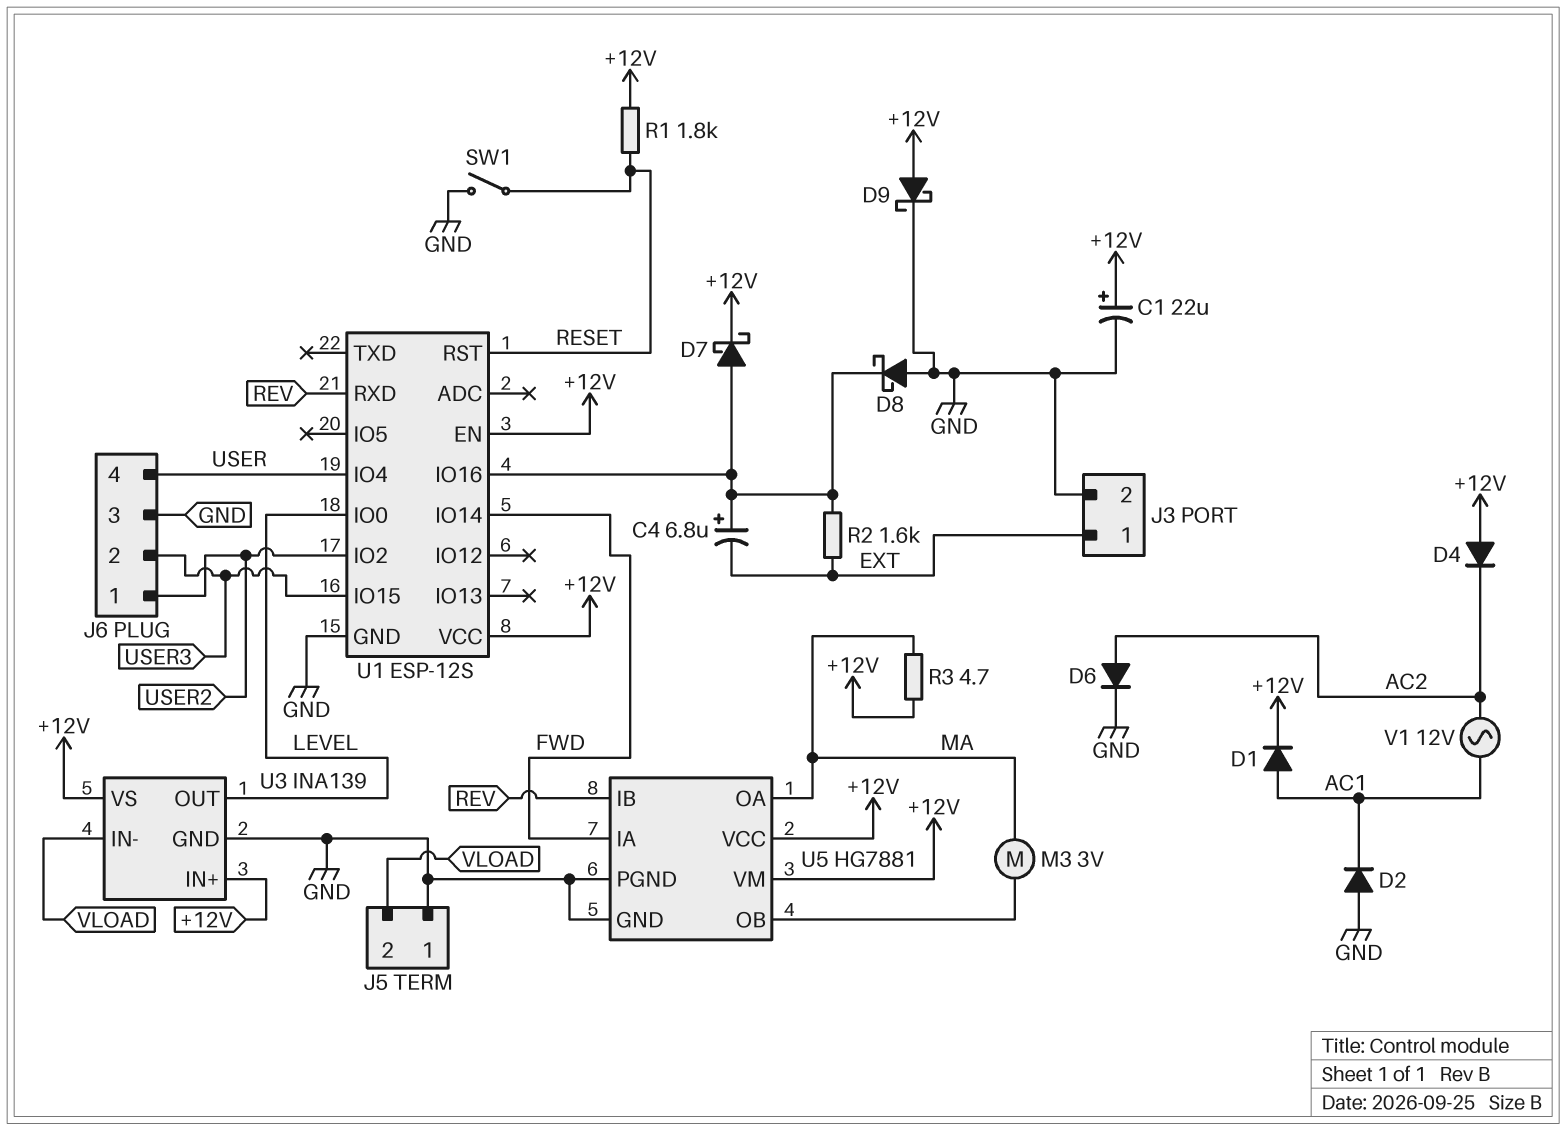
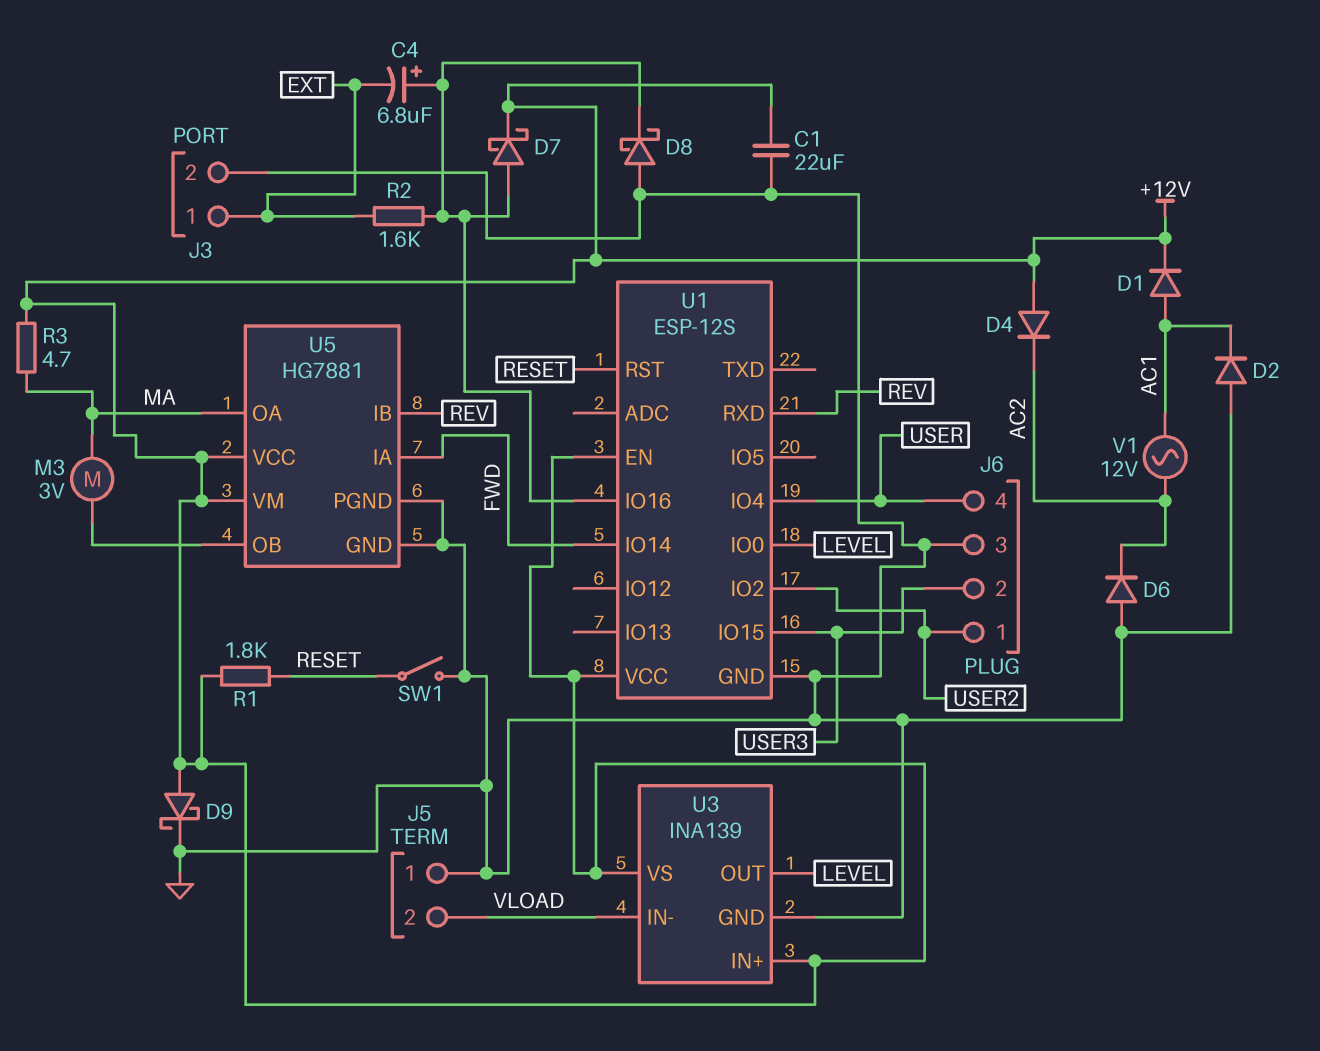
C1: 22uF (plus +12V, minus GND) -> 22uF (+12V, GND)
D6: diode (A AC2, K GND) -> diode (A GND, K AC2)

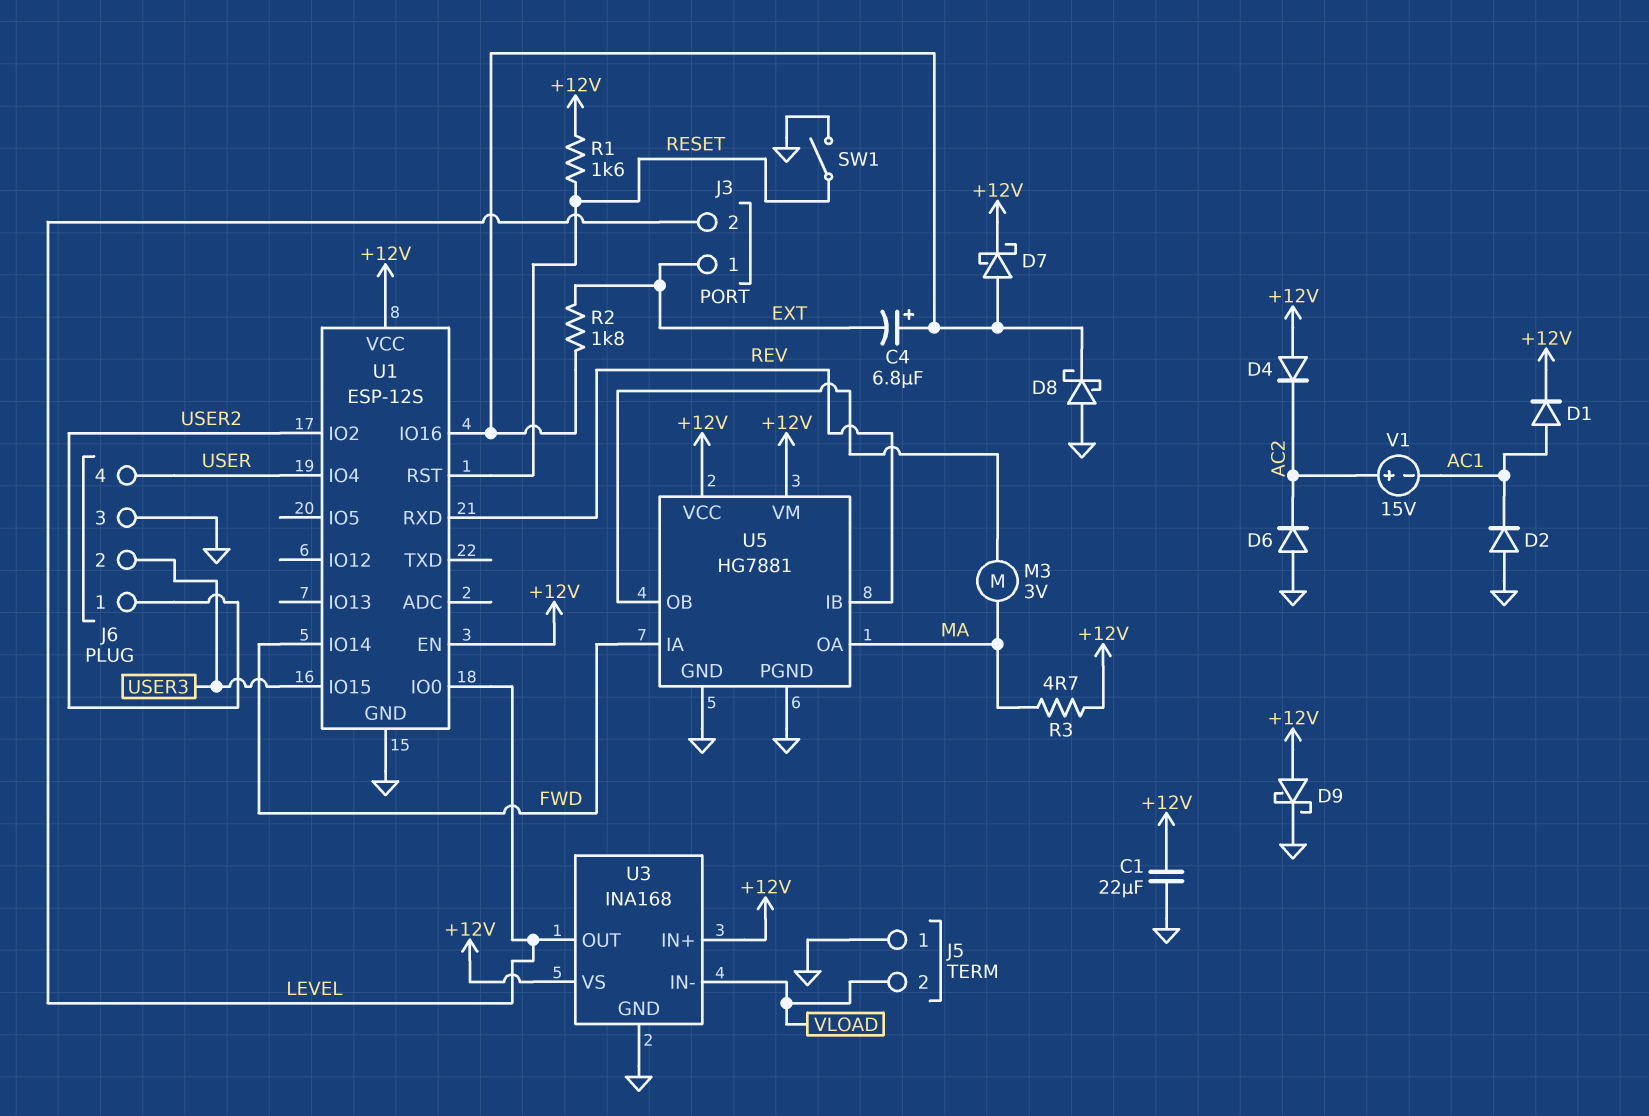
J3 pin 2: GND -> LEVEL
R1: 1.8k (+12V, RESET) -> 1.6k (+12V, RESET)
R2: 1.6k (EXT, U1/IO16) -> 1.8k (EXT, U1/IO16)
U3: INA139 -> INA168
V1: AC 12V (AC1, AC2) -> 15V (plus AC2, minus AC1)

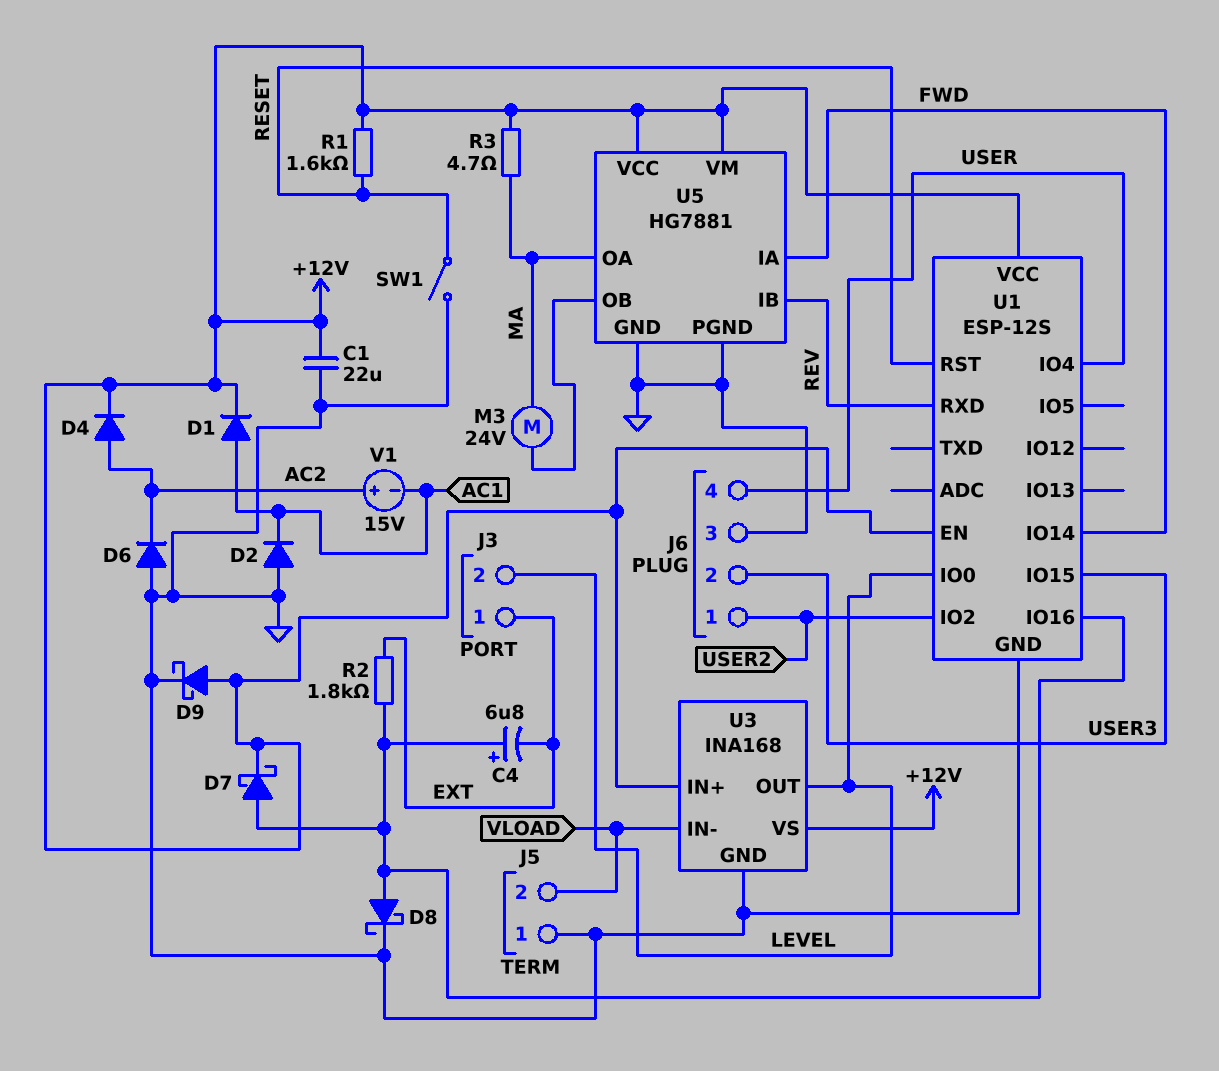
D4: diode (A +12V, K AC2) -> diode (A AC2, K +12V)
D8: schottky (A GND, K U1/IO16) -> schottky (A U1/IO16, K GND)
M3: motor 3V (MA, U5/OB) -> motor 24V (MA, U5/OB)

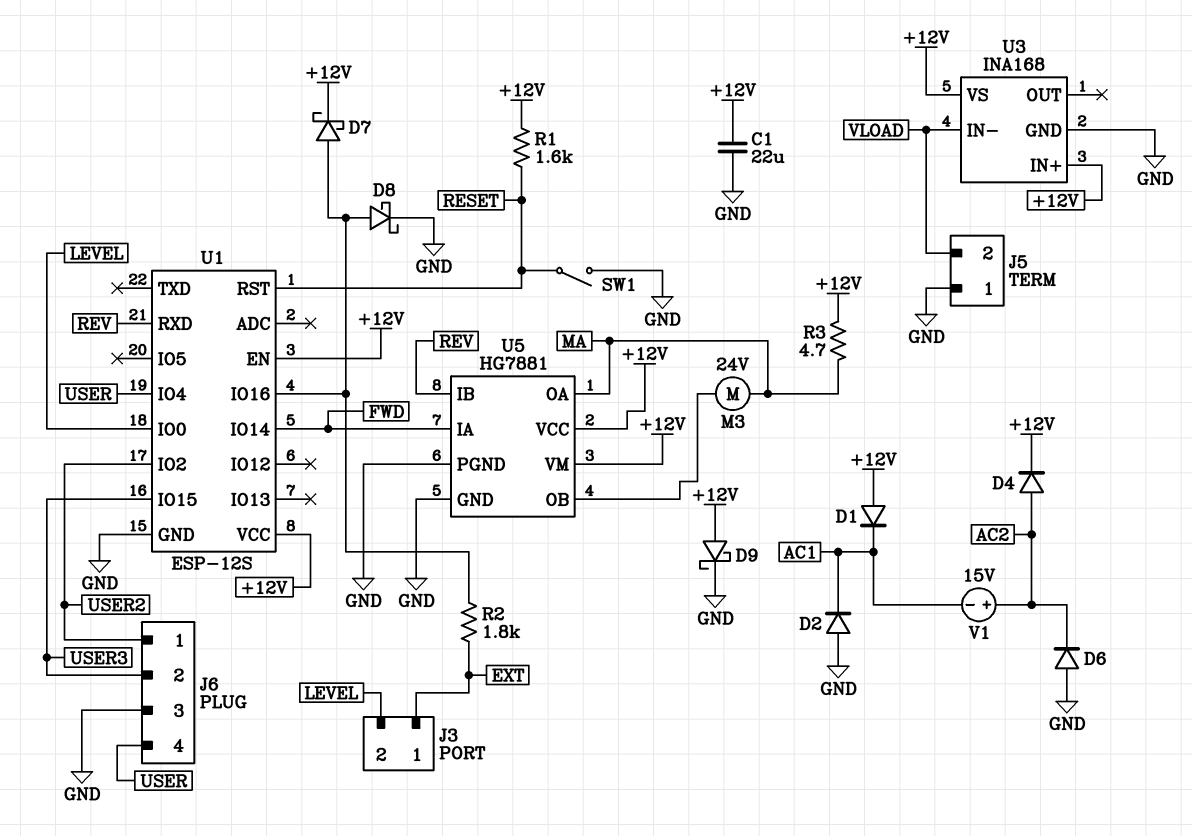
C4: 6.8uF (plus U1/IO16, minus EXT) -> none
D1: diode (A AC1, K +12V) -> diode (A +12V, K AC1)
U3 pin OUT: LEVEL -> none

